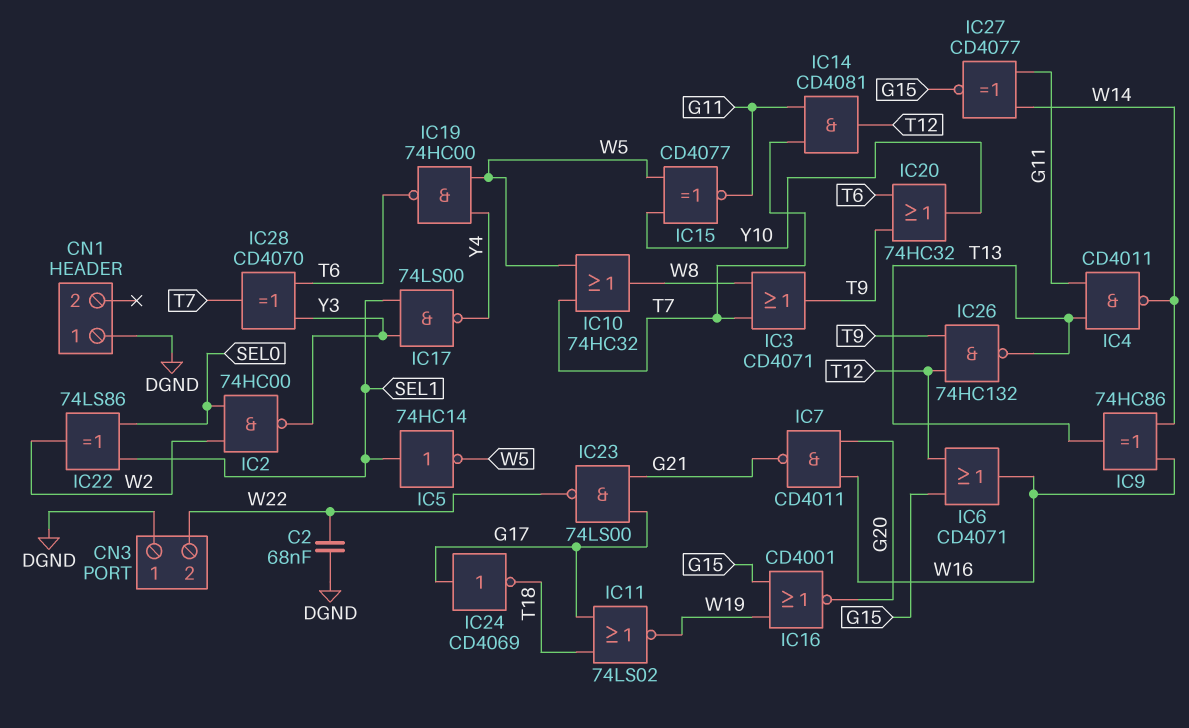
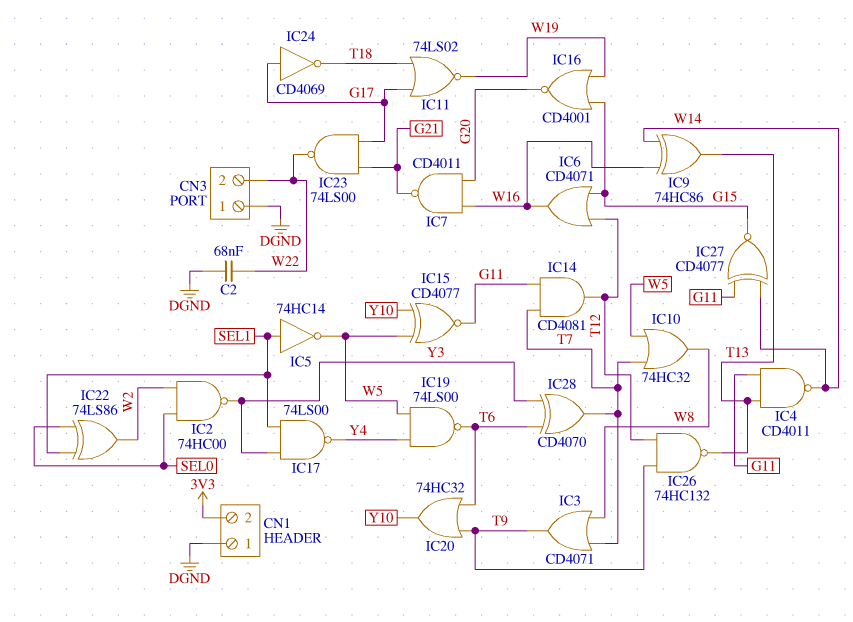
CN1 pin 2: none -> 3V3
IC19: NAND 74HC00 (in W5, in Y4, out T6) -> NAND 74LS00 (in W5, in Y4, out T6)

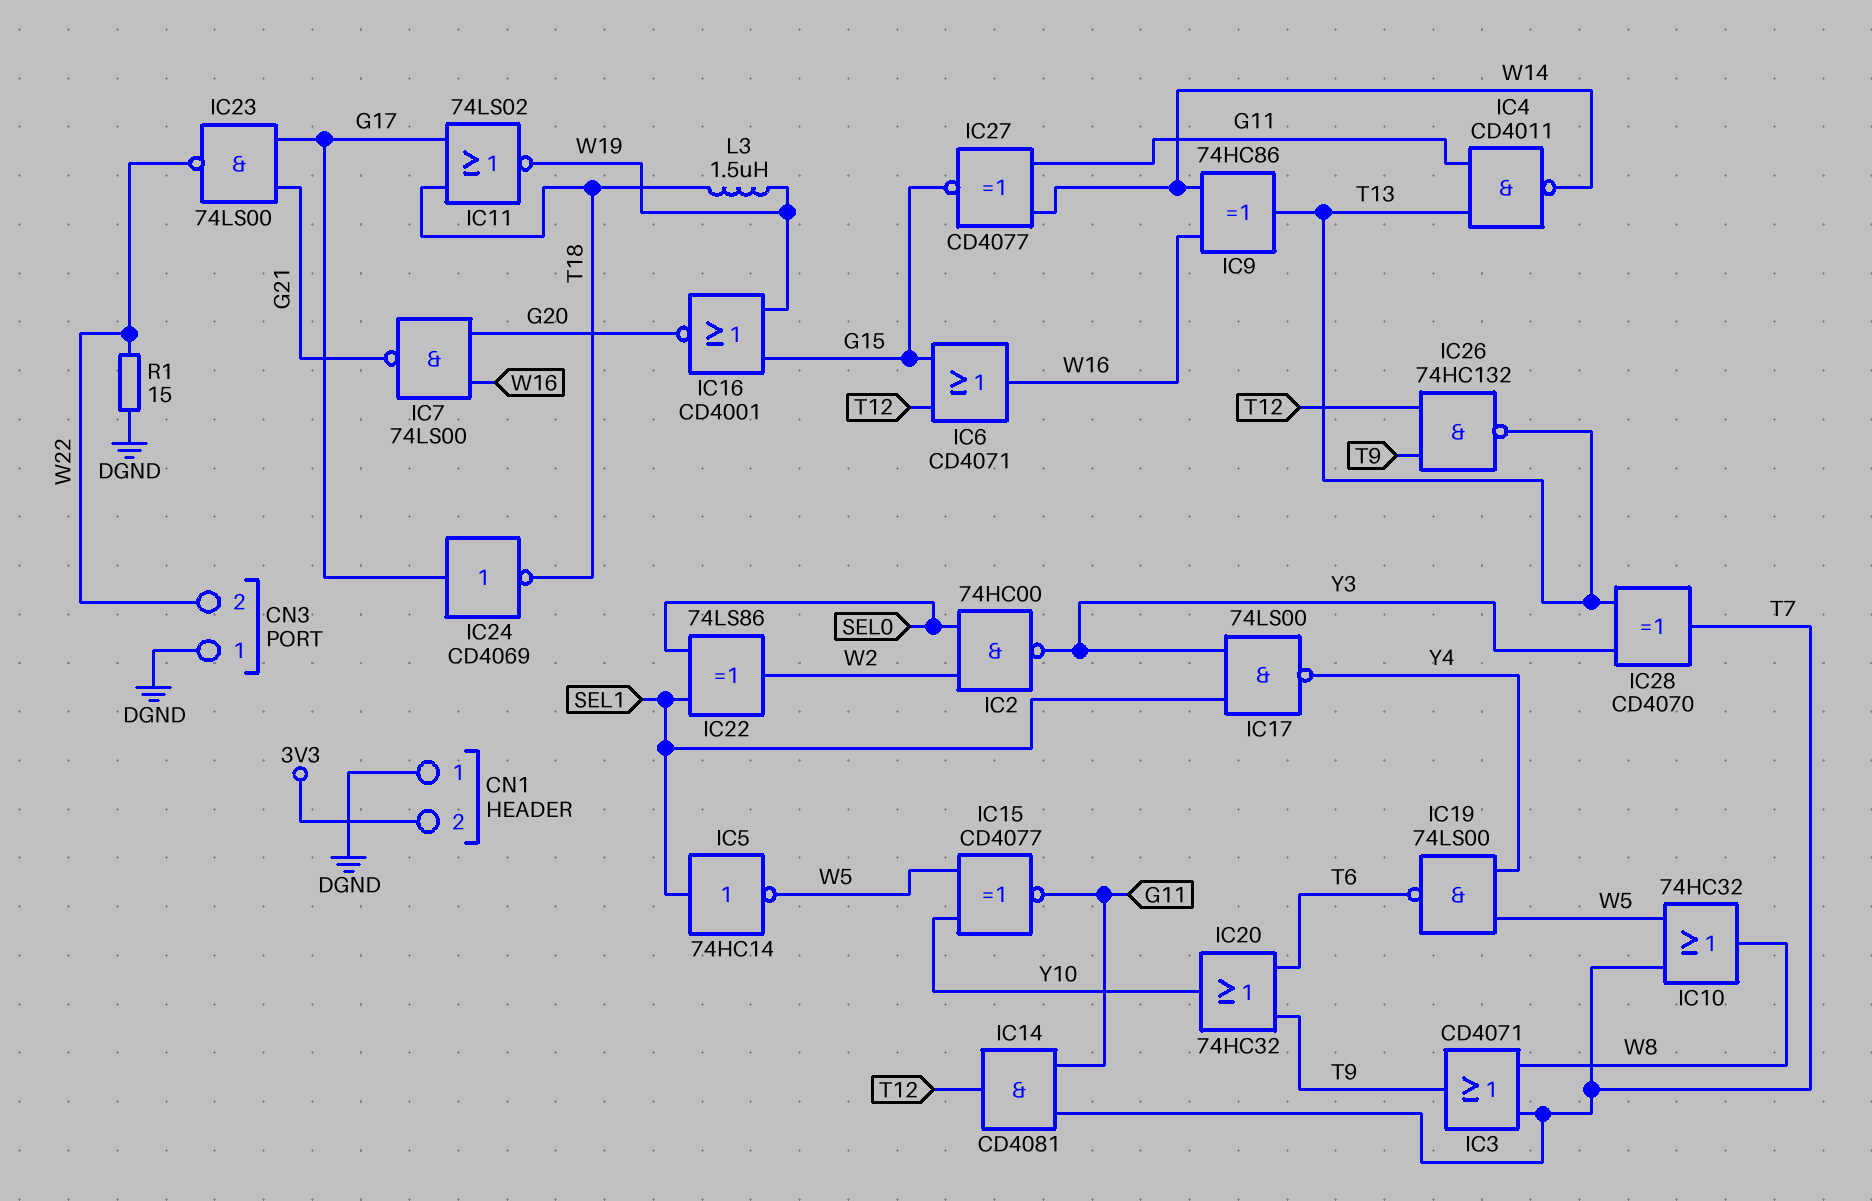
C2: 68nF (DGND, W22) -> none
IC7: NAND CD4011 (in G20, in W16, out G21) -> NAND 74LS00 (in G20, in W16, out G21)
IC28: XOR CD4070 (in T6, in Y3, out T7) -> XOR CD4070 (in T13, in Y3, out T7)
L3: none -> 1.5uH (T18, W19)
R1: none -> 15 (DGND, W22)

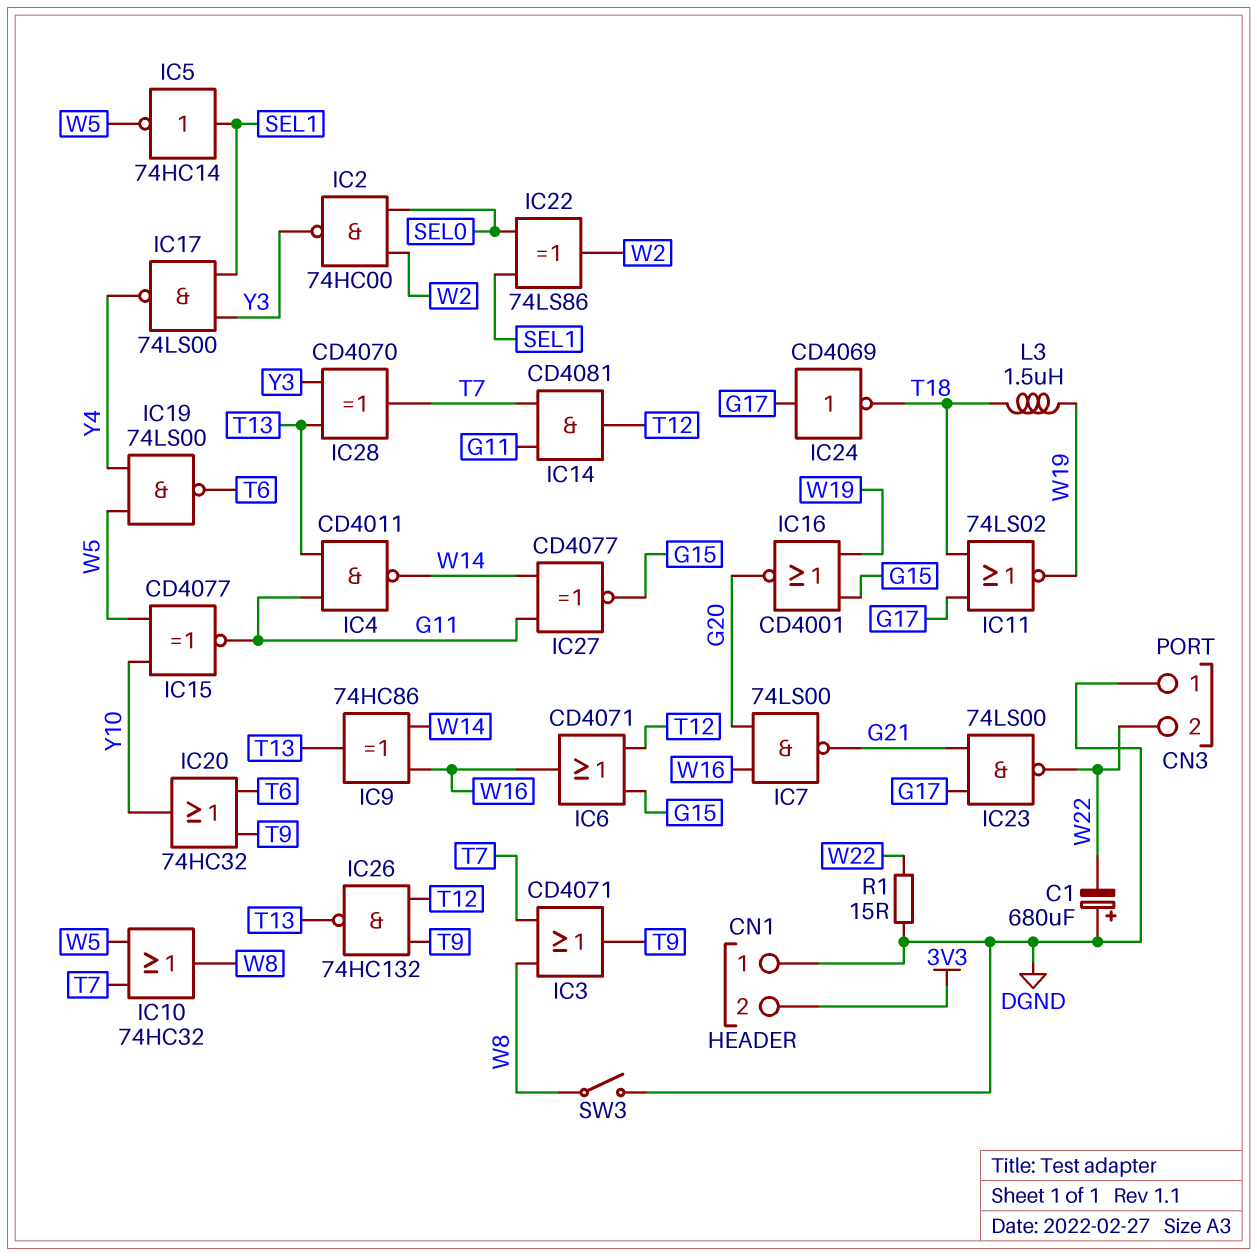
C1: none -> 680uF (plus DGND, minus W22)
SW3: none -> switch (DGND, W8)

